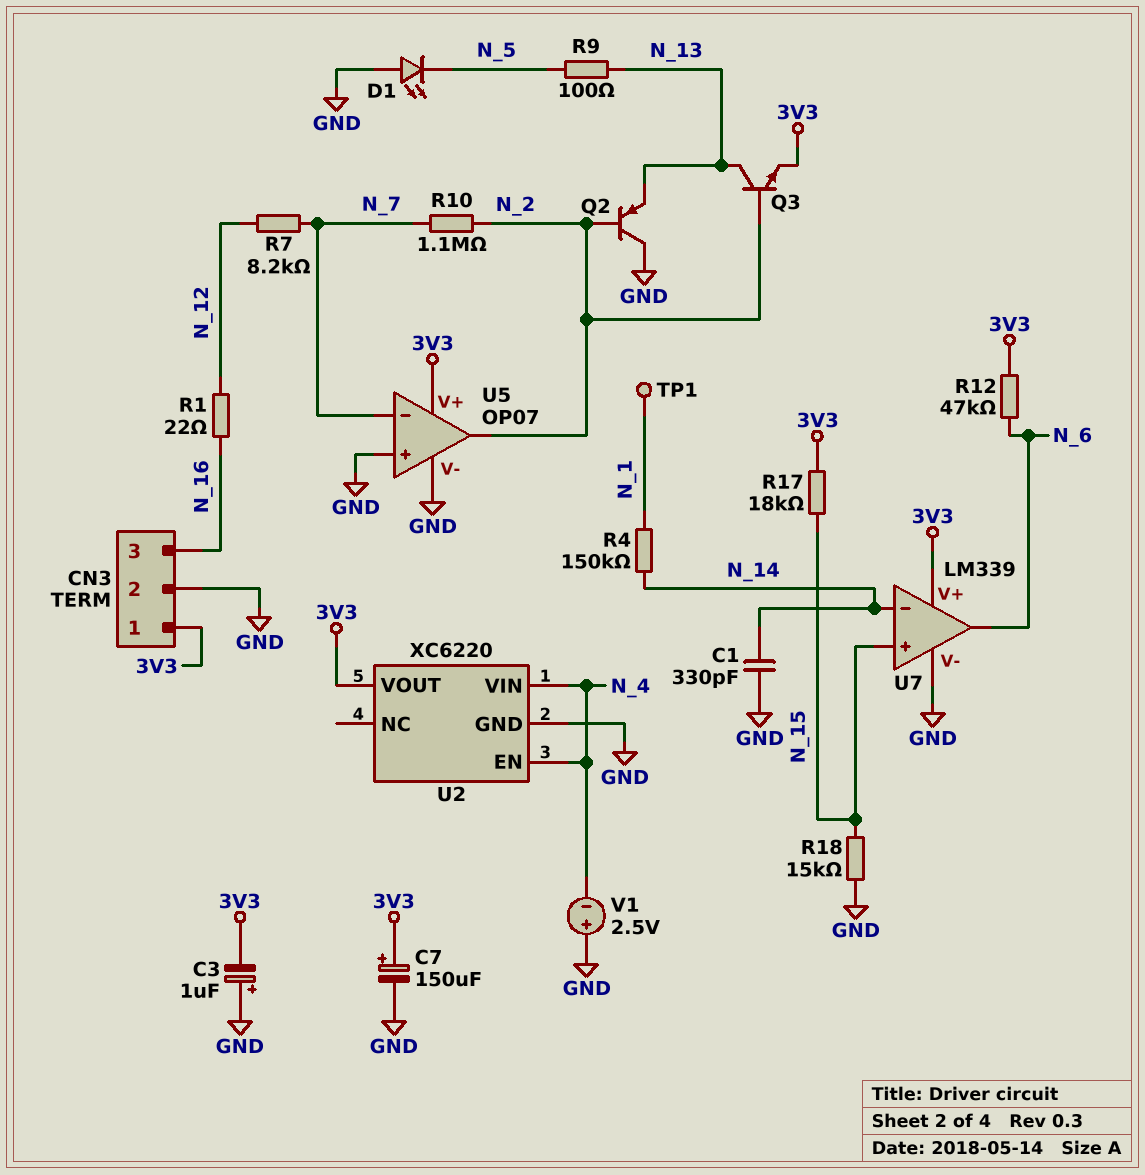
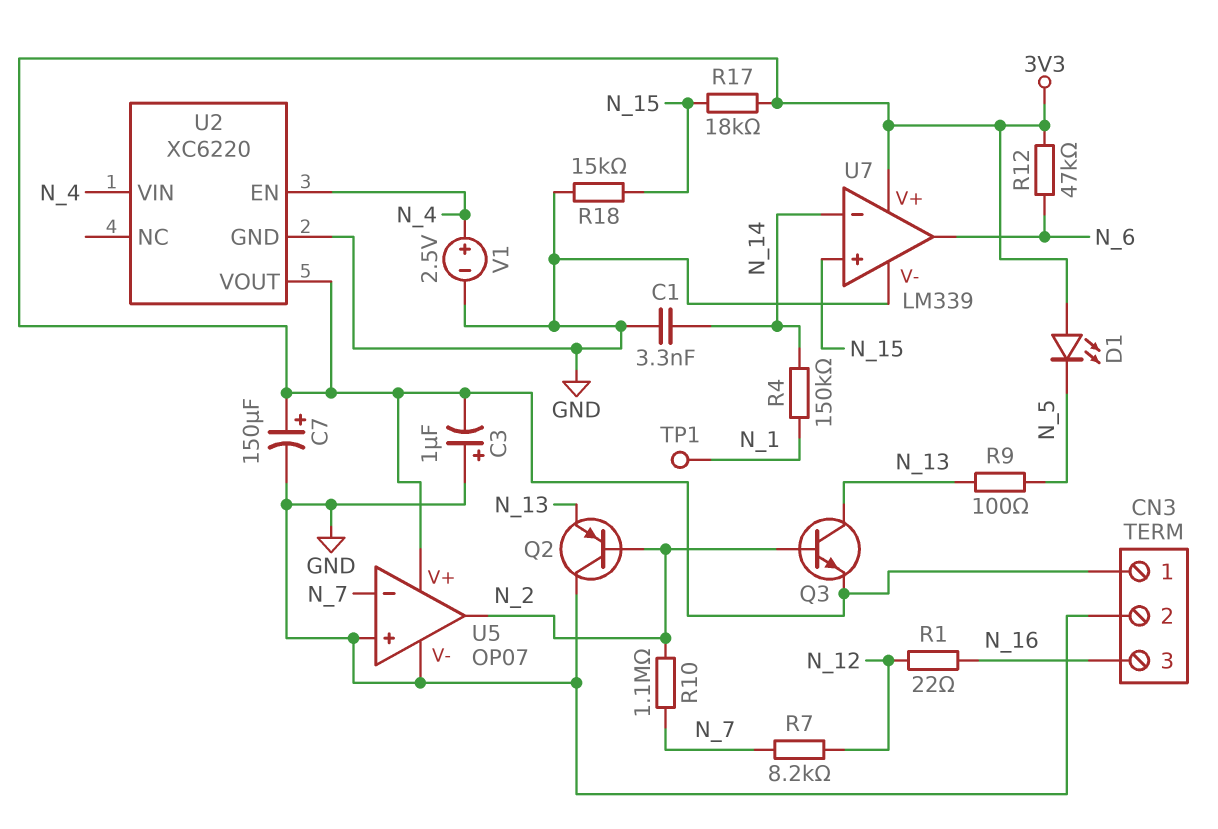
C1: 330pF (GND, N_14) -> 3.3nF (GND, N_14)
D1: LED (A GND, K N_5) -> LED (A 3V3, K N_5)
V1: 2.5V (plus GND, minus N_4) -> 2.5V (plus N_4, minus GND)

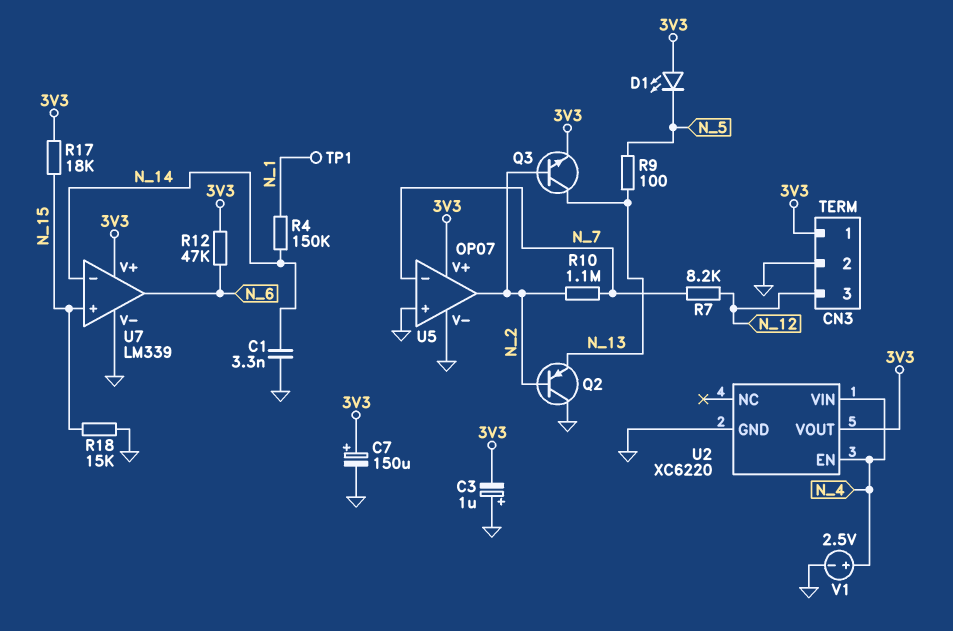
CN3 pin 3: N_16 -> N_12
R1: 22 (N_12, N_16) -> none

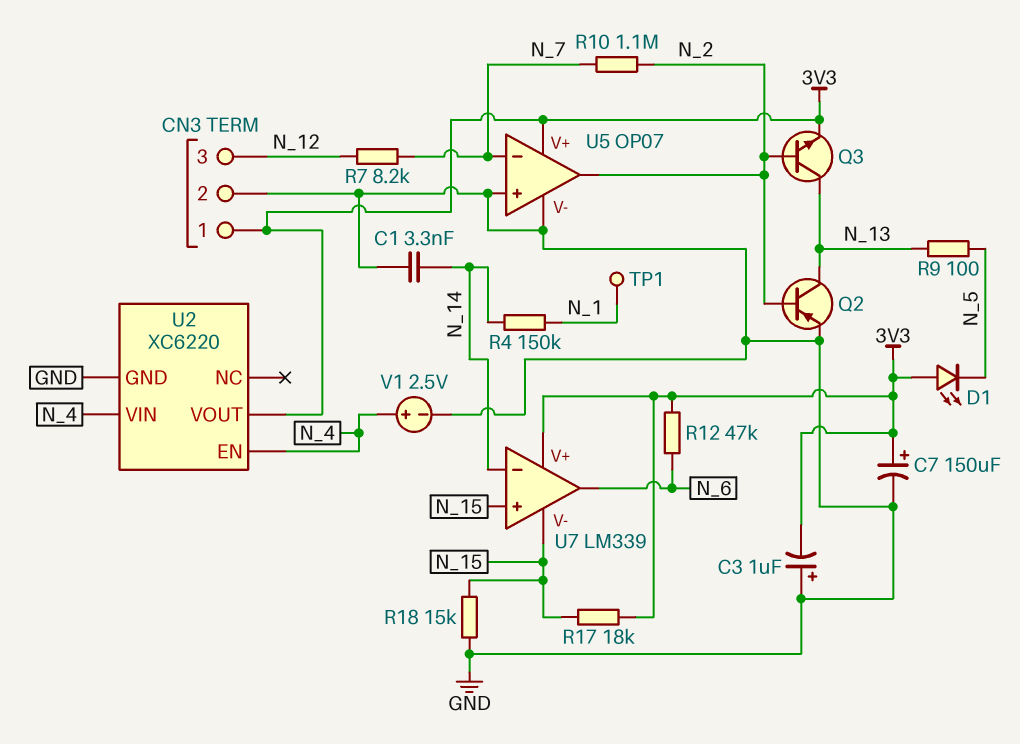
Q2: PNP (B N_2, C GND, E N_13) -> PNP (B N_2, C N_13, E GND)
U7 pin V-: GND -> N_15

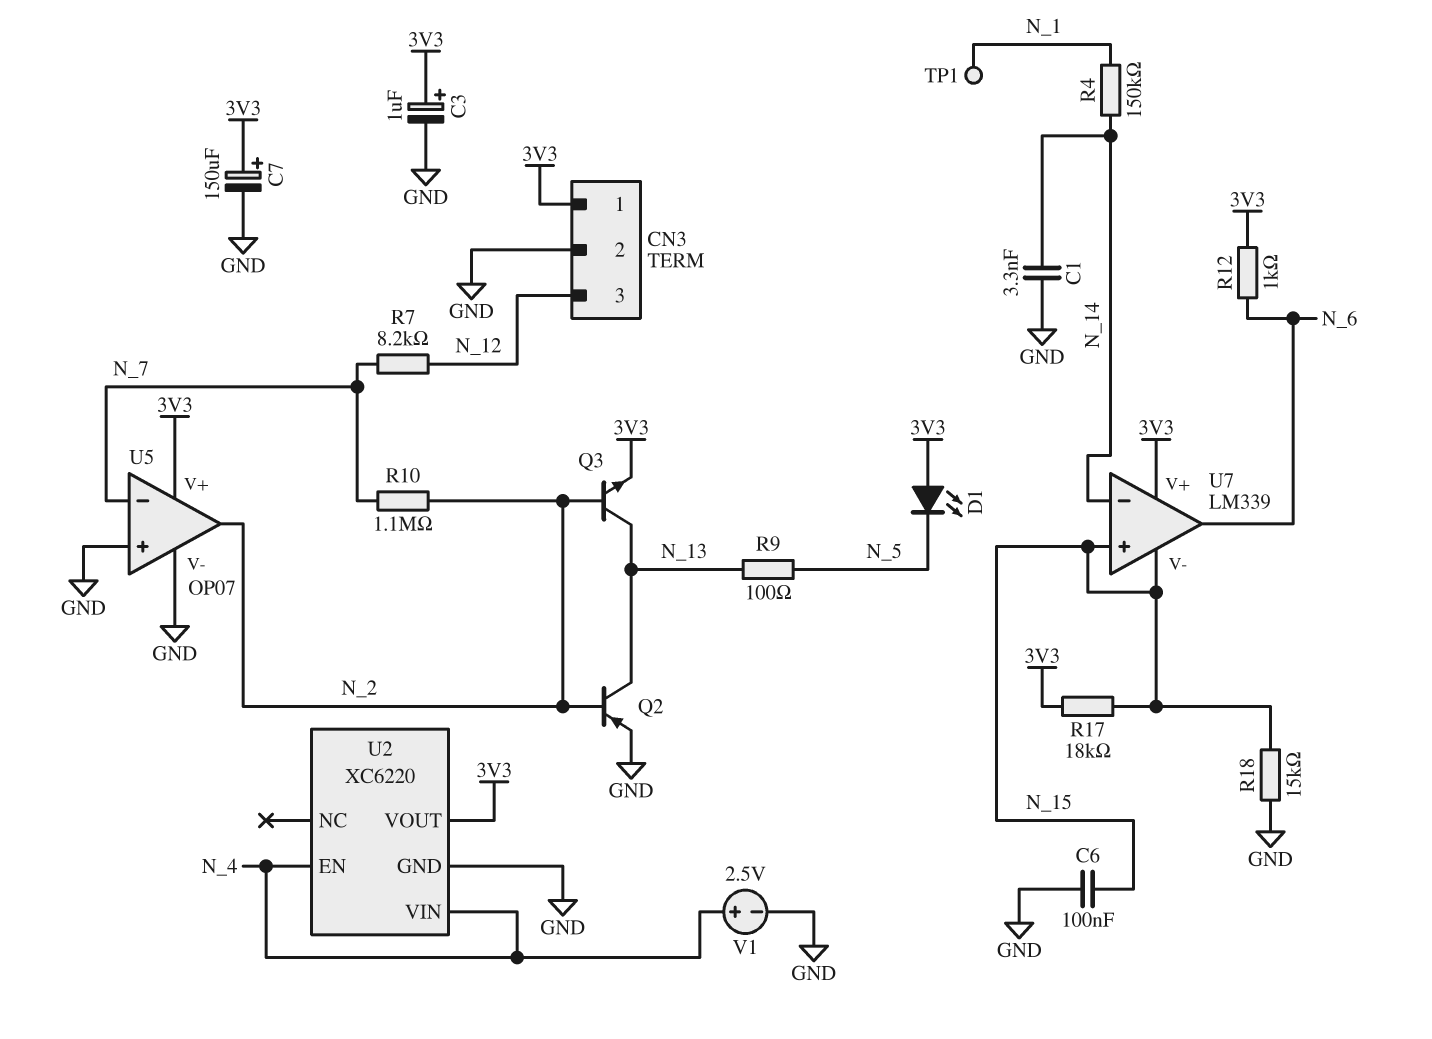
C3: 1uF (plus GND, minus 3V3) -> 1uF (plus 3V3, minus GND)
C6: none -> 100nF (GND, N_15)
R12: 47k (3V3, N_6) -> 1k (3V3, N_6)

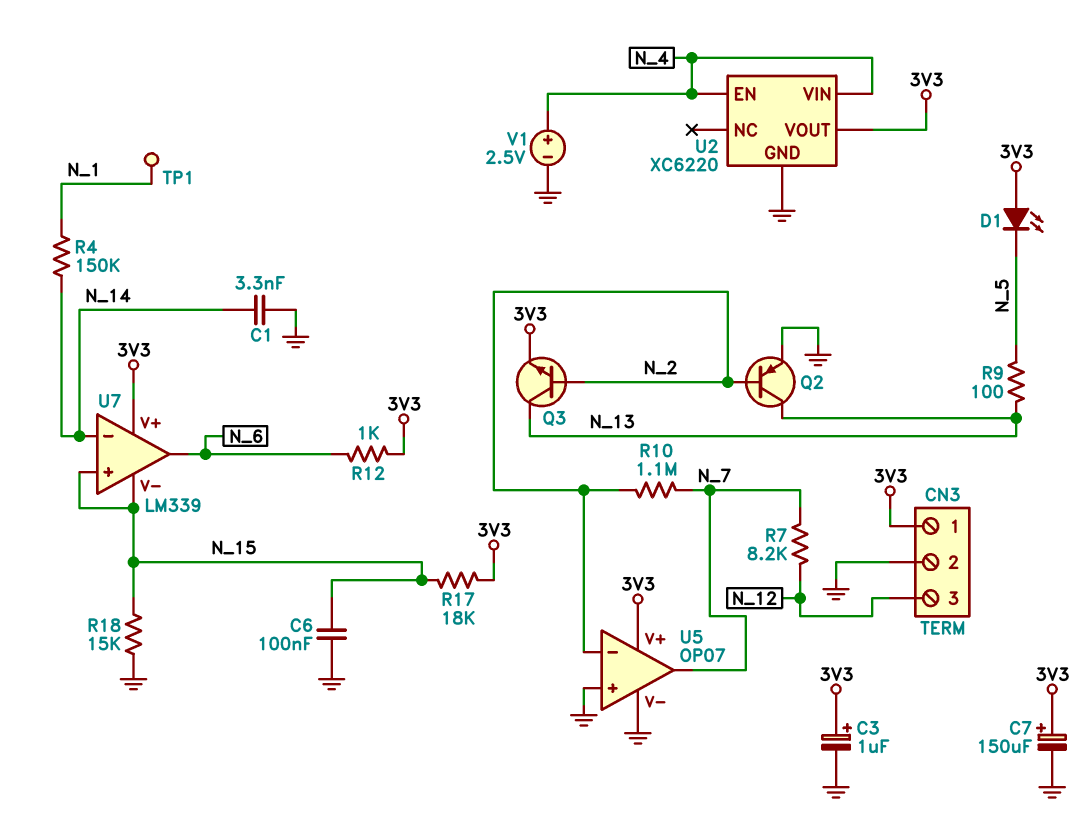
U5 pin in-: N_7 -> N_2
U5 pin out: N_2 -> N_7

